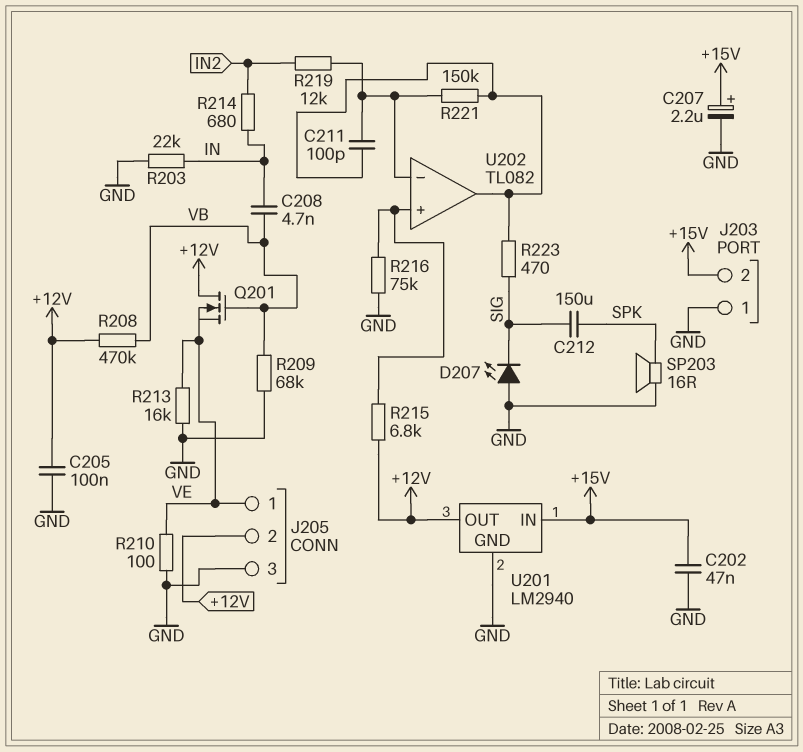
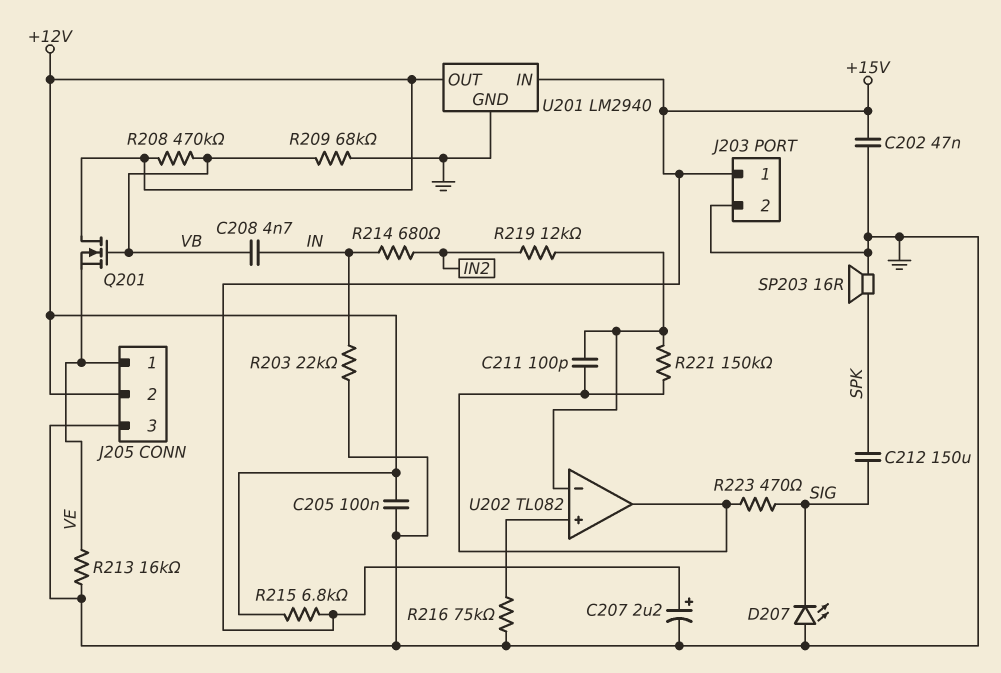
J203 pin 1: GND -> +15V
J203 pin 2: +15V -> GND
R210: 100 (GND, VE) -> none
R215: 6.8k (+12V, U202/in+) -> 6.8k (+12V, +15V)

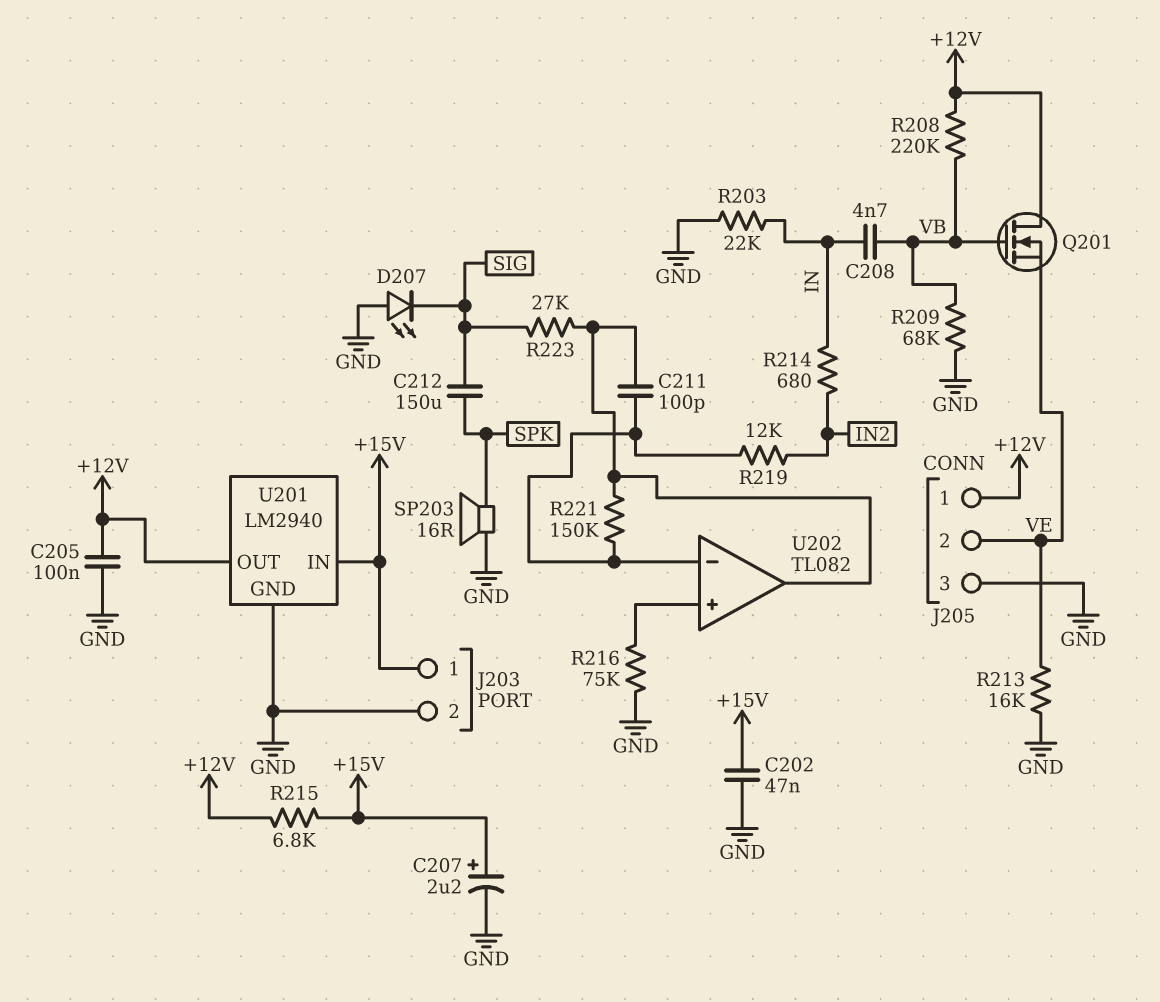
J205 pin 1: VE -> +12V
J205 pin 2: +12V -> VE
R208: 470k (+12V, VB) -> 220k (+12V, VB)
R223: 470 (SIG, U202/out) -> 27k (SIG, U202/out)

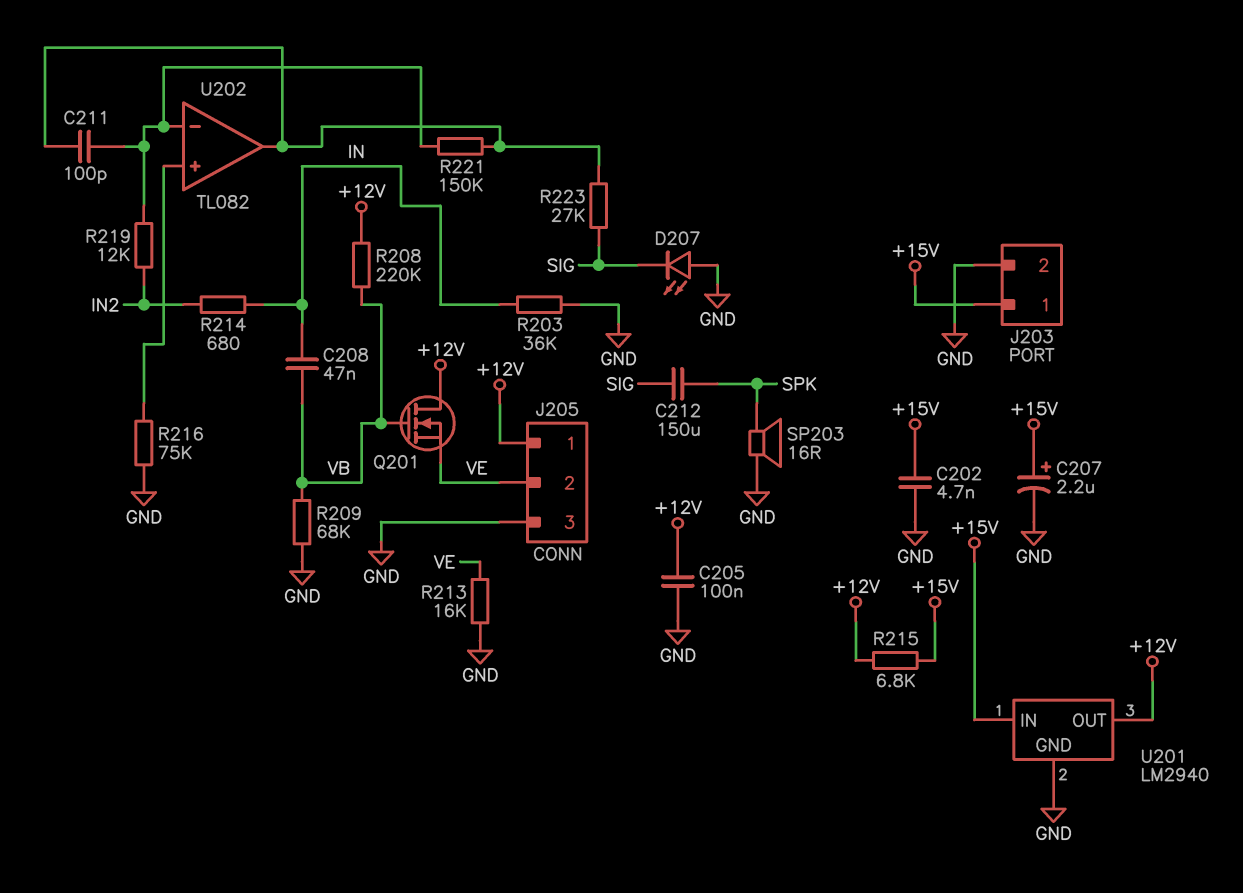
C202: 47nF (+15V, GND) -> 4.7nF (+15V, GND)
C208: 4.7nF (IN, VB) -> 47nF (IN, VB)
R203: 22k (GND, IN) -> 36k (GND, IN)

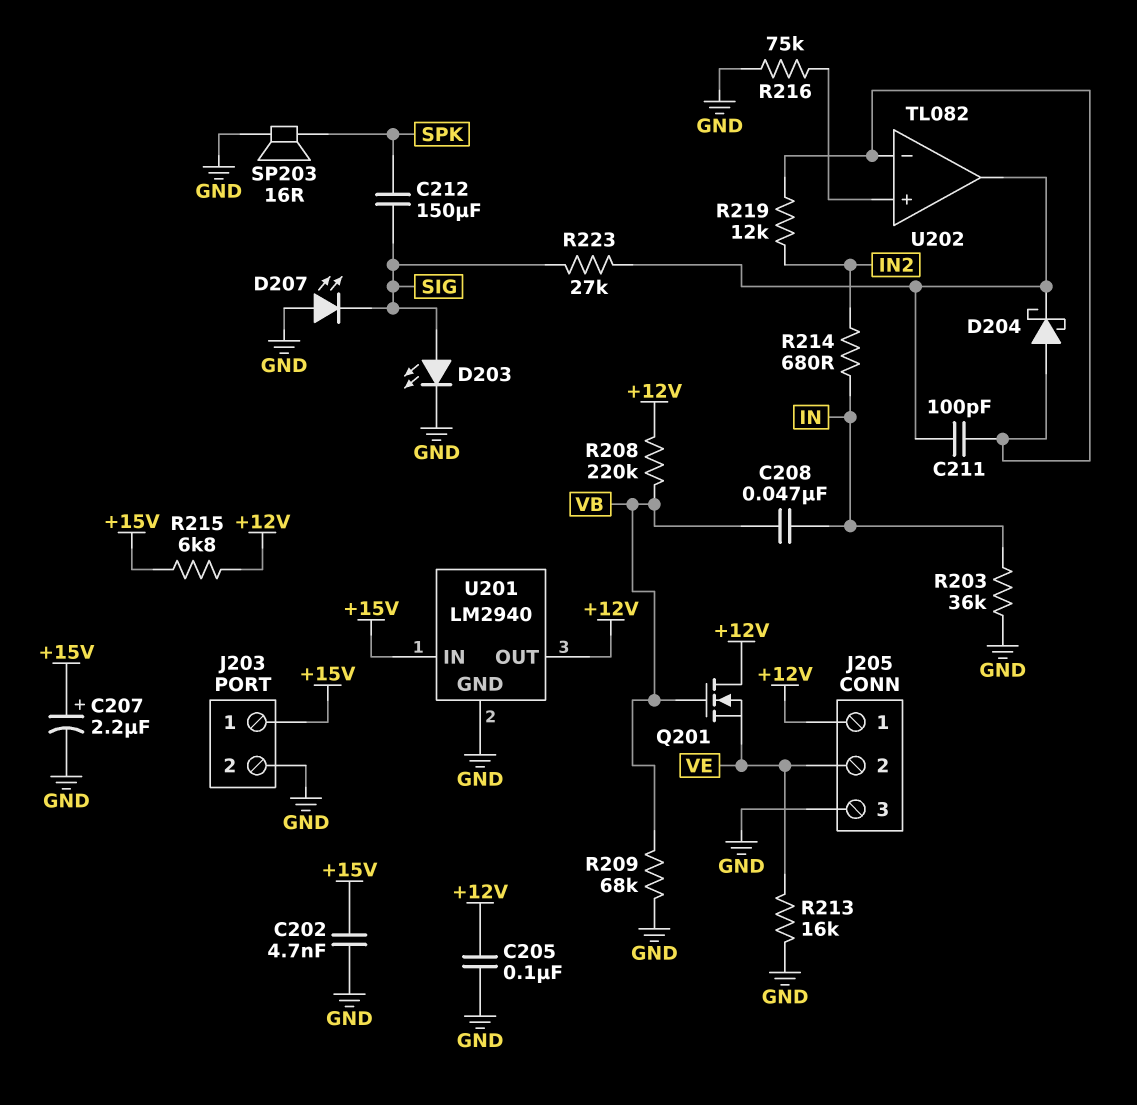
D203: none -> LED (A SIG, K GND)
D204: none -> schottky (A U202/in-, K U202/out)
R221: 150k (U202/in-, U202/out) -> none

